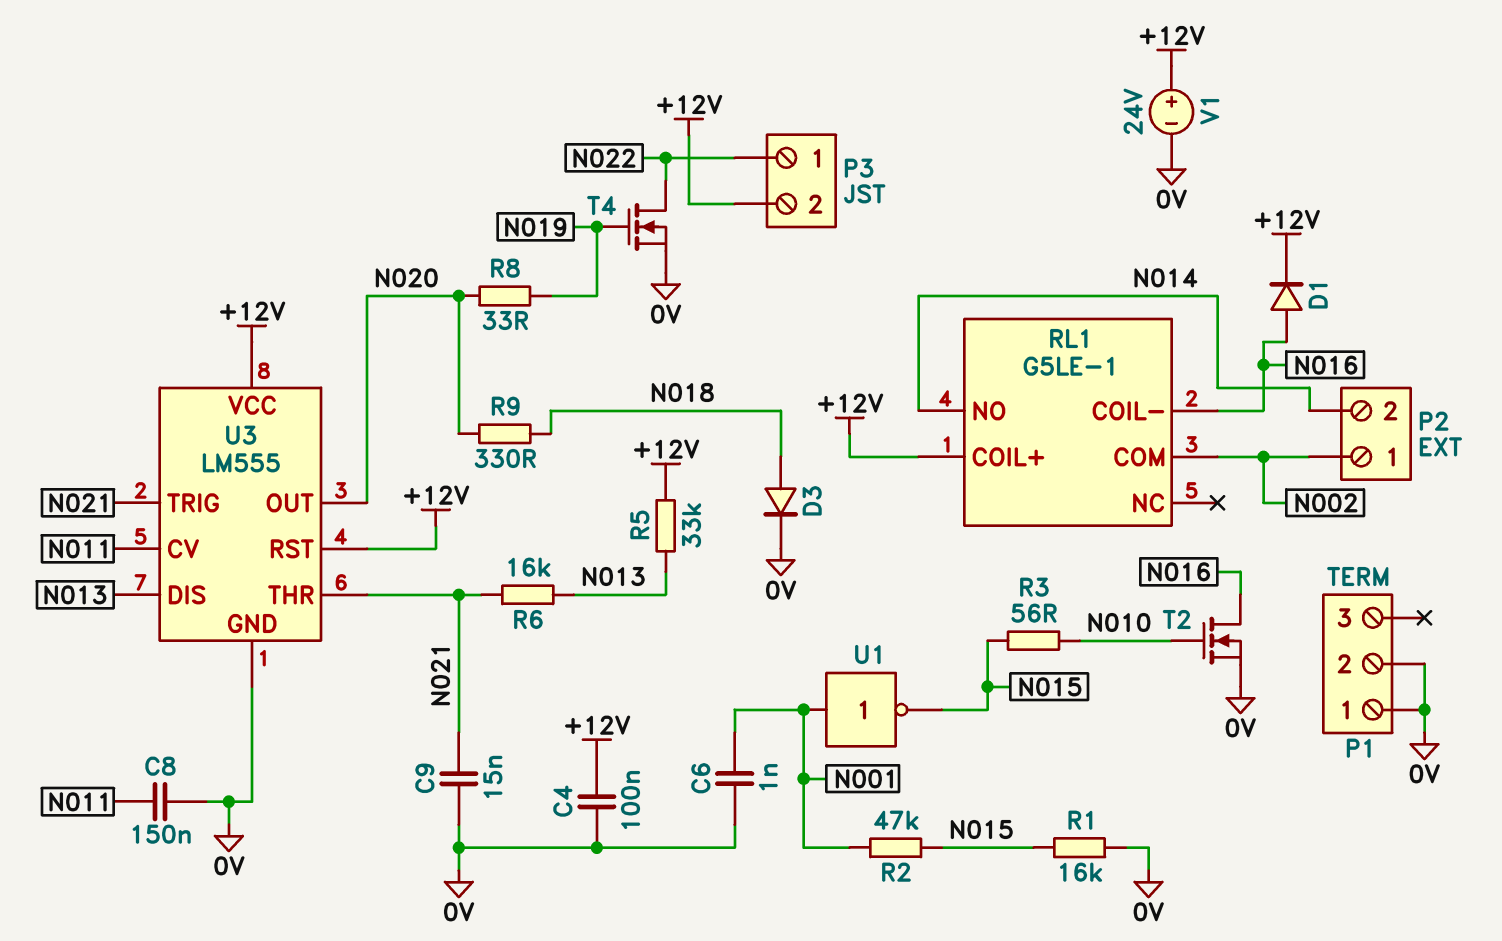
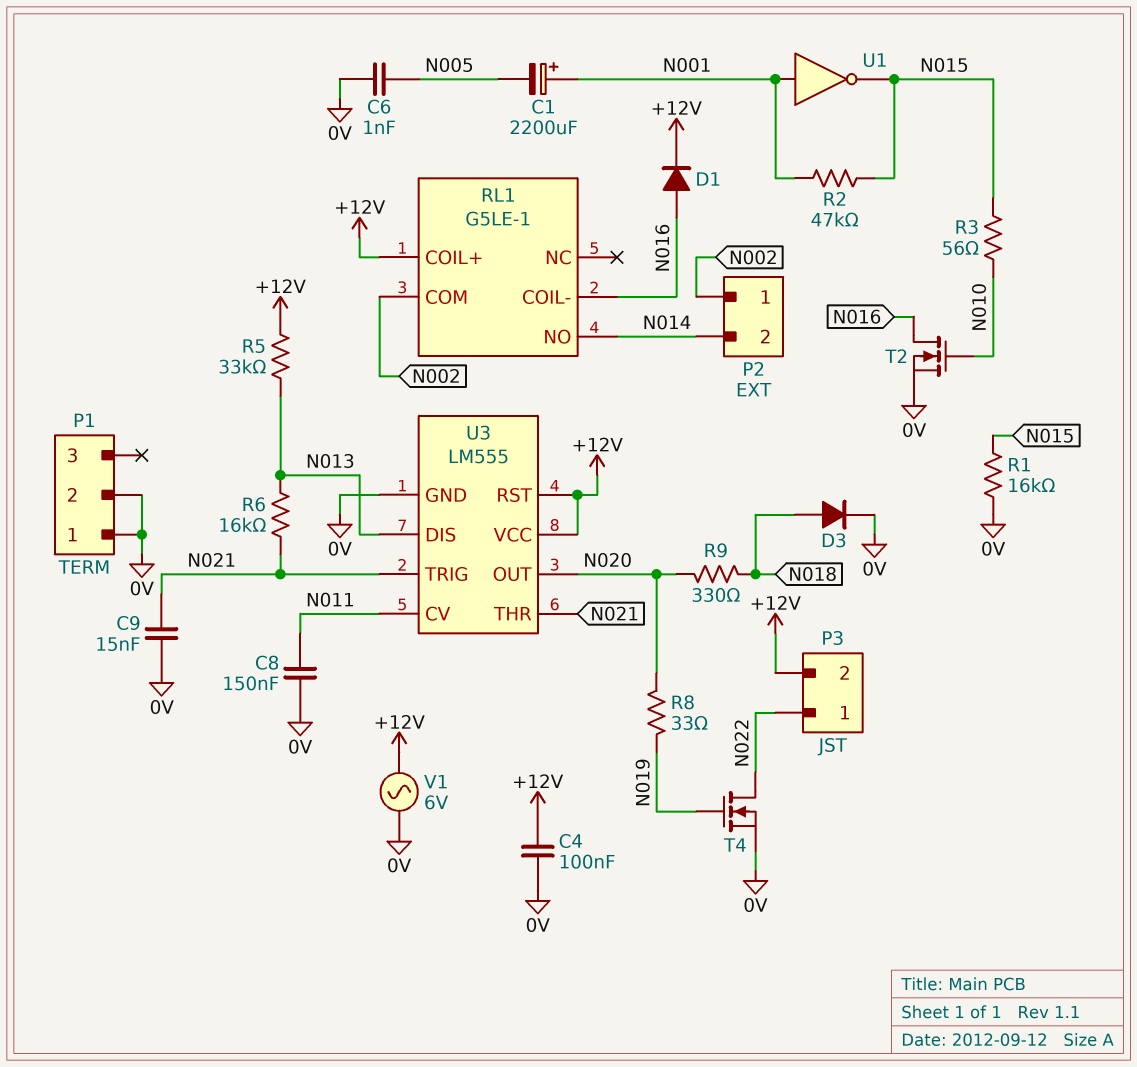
C1: none -> 2200uF (plus N001, minus N005)
C6: 1nF (0V, N001) -> 1nF (0V, N005)
V1: 24V (plus +12V, minus 0V) -> AC 6V (+12V, 0V)

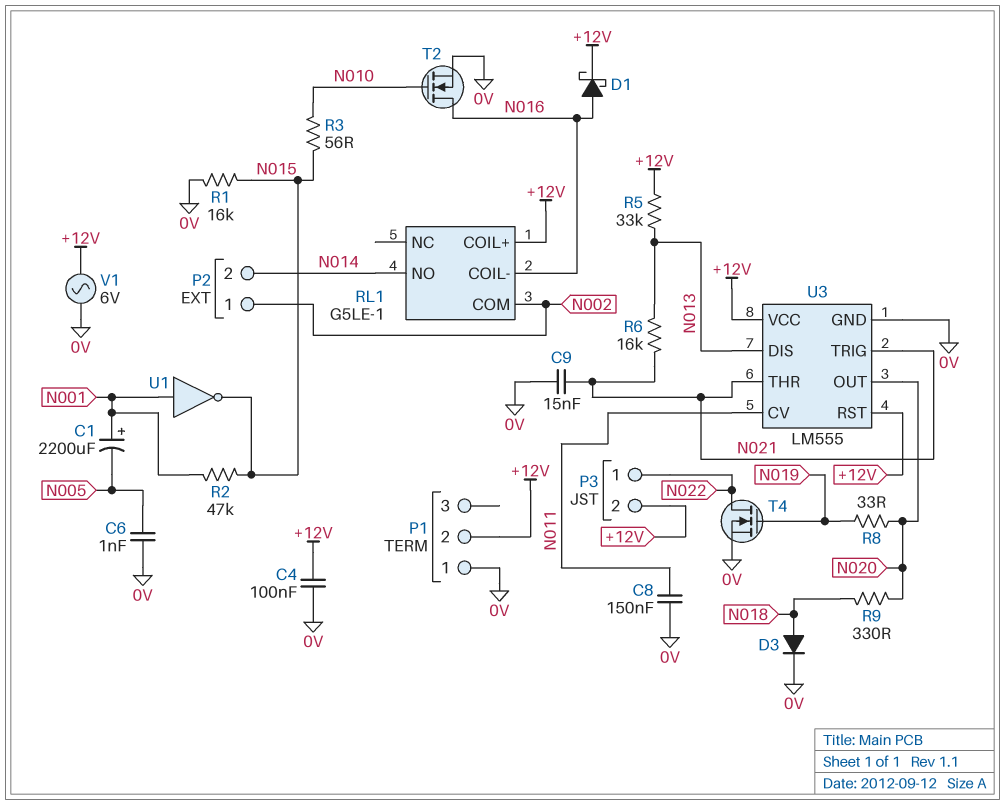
D1: diode (A N016, K +12V) -> schottky (A N016, K +12V)
P1 pin 2: 0V -> +12V

